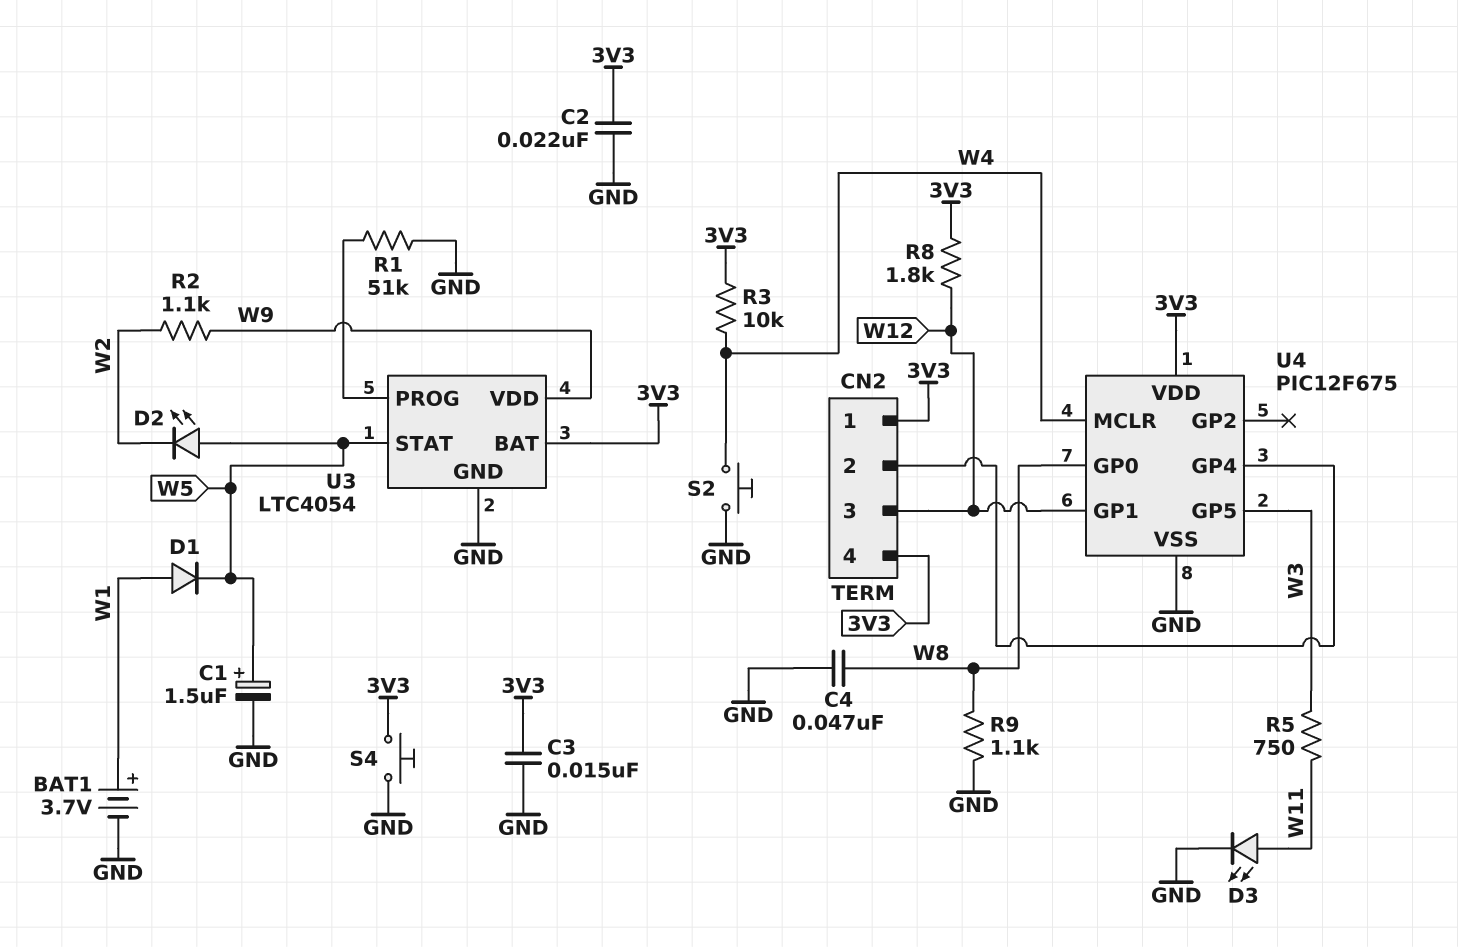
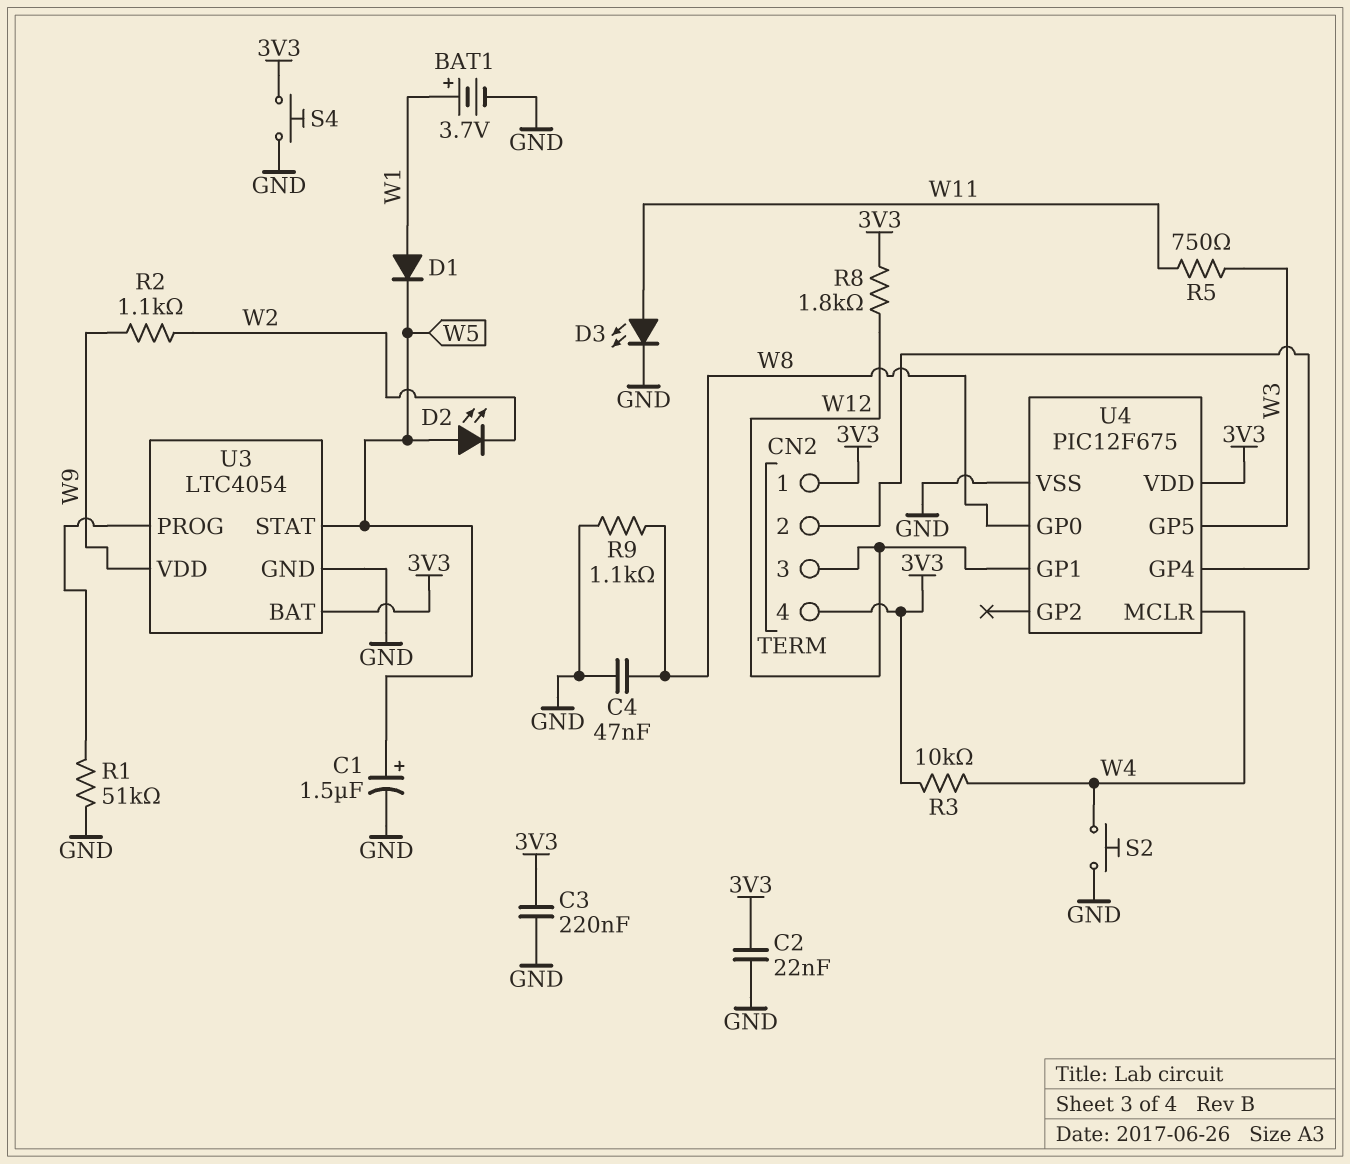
C3: 15nF (3V3, GND) -> 220nF (3V3, GND)

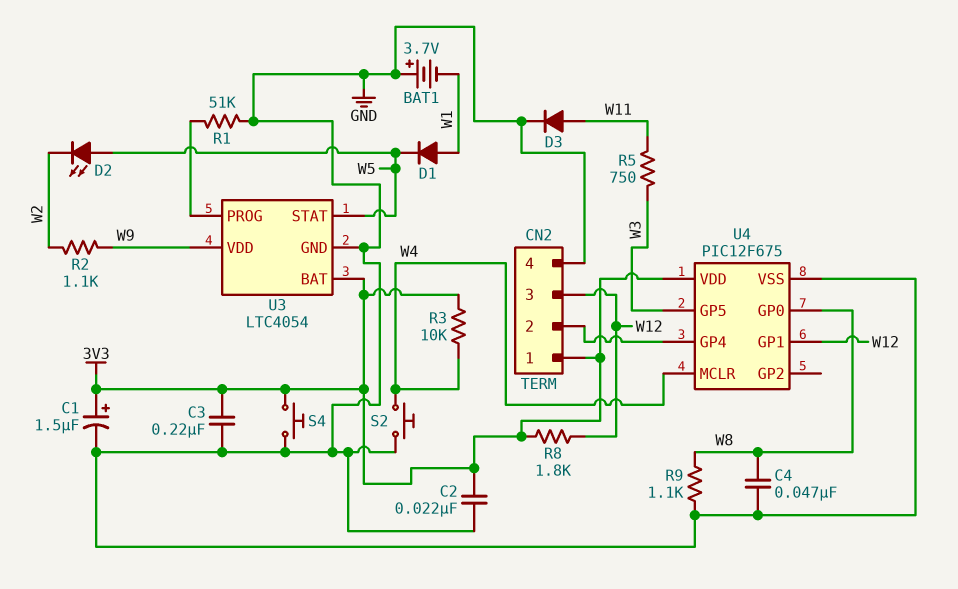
BAT1: 3.7V (plus W1, minus GND) -> 3.7V (plus GND, minus W1)
C1: 1.5uF (plus W5, minus GND) -> 1.5uF (plus 3V3, minus GND)
CN2 pin 4: 3V3 -> GND
D3: LED (A W11, K GND) -> diode (A W11, K GND)

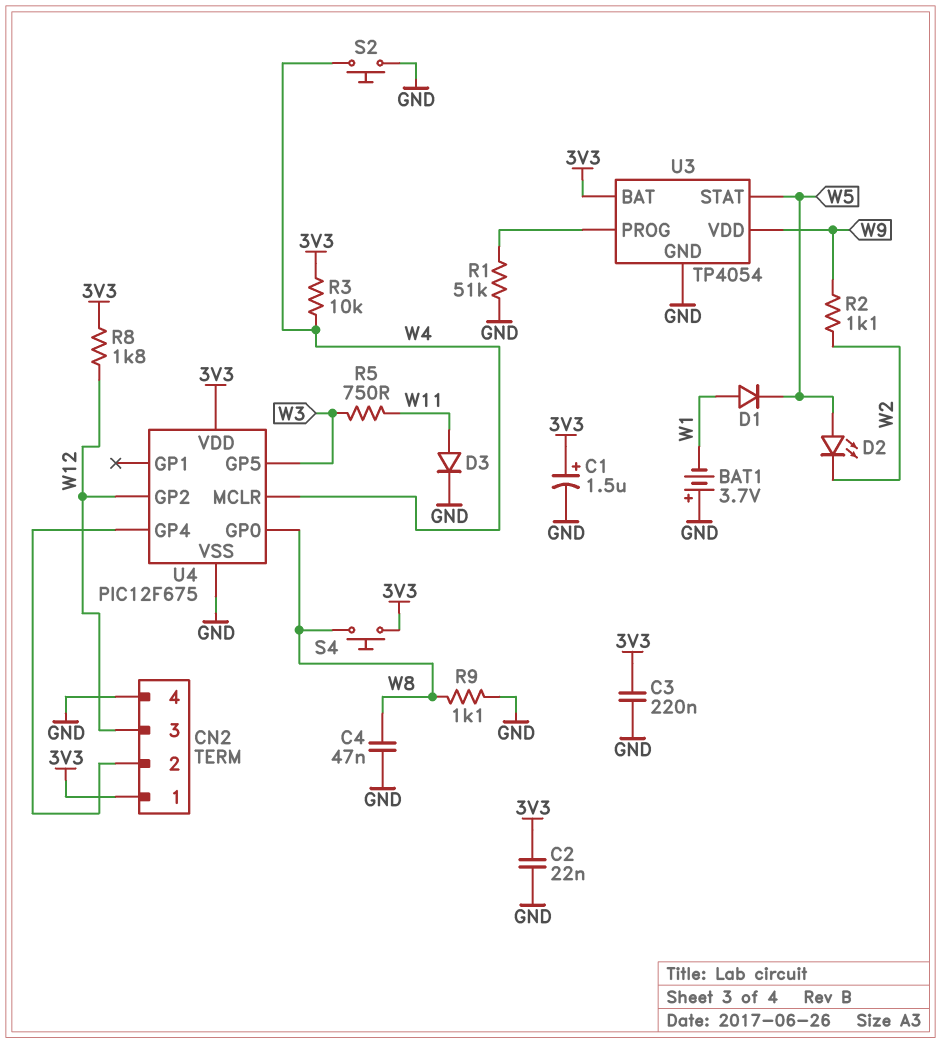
S4: button (3V3, GND) -> button (3V3, W8)
U3: LTC4054 -> TP4054
U4 pin GP1: W12 -> none
U4 pin GP2: none -> W12

